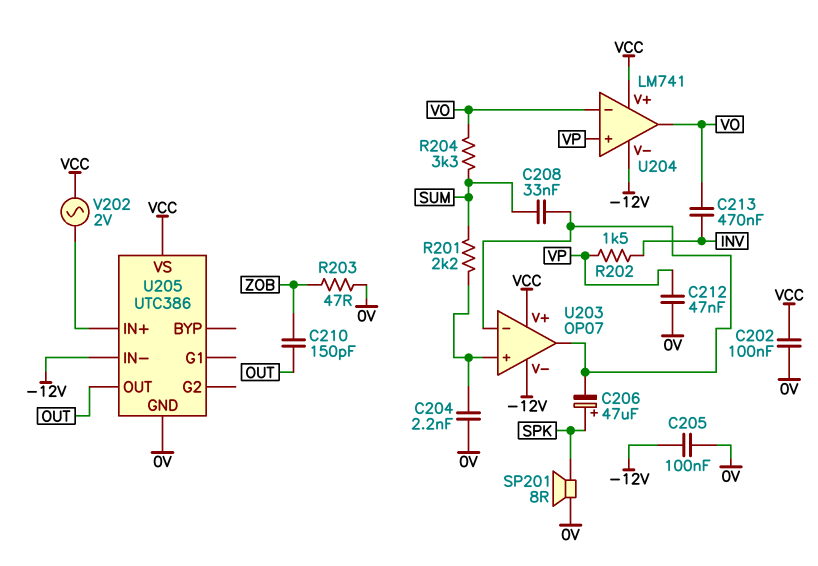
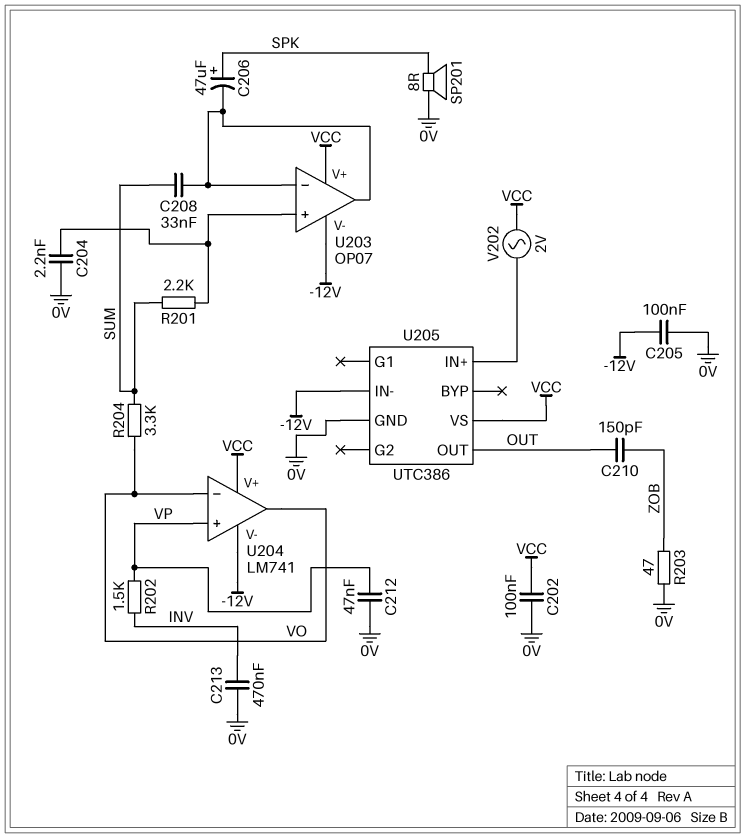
C213: 470nF (INV, VO) -> 470nF (0V, INV)

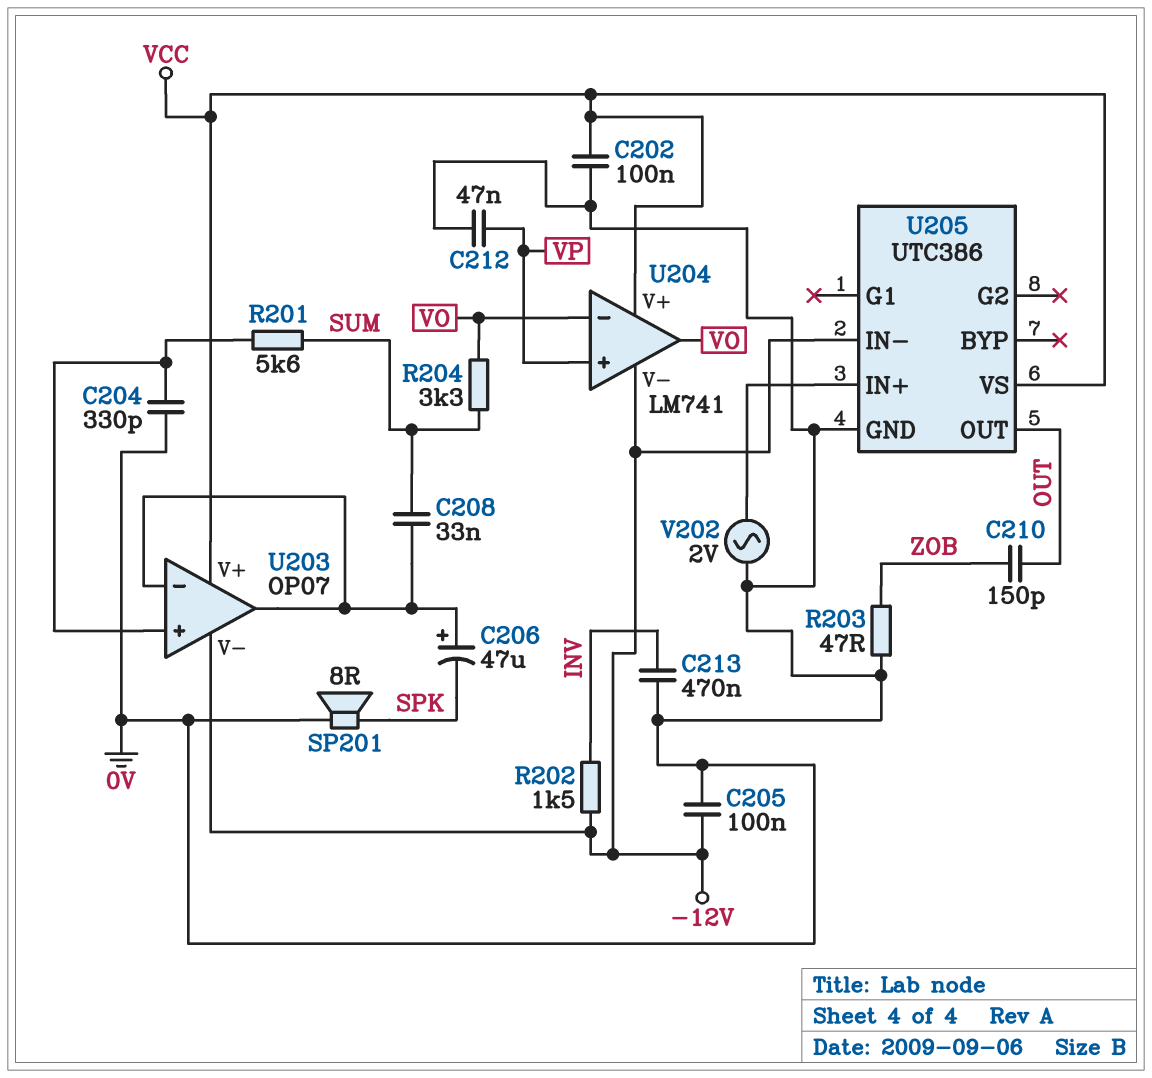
C204: 2.2nF (0V, U203/in+) -> 330pF (0V, U203/in+)
C206: 47uF (plus SPK, minus U203/in-) -> 47uF (plus U203/in-, minus SPK)
R201: 2.2k (SUM, U203/in+) -> 5.6k (SUM, U203/in+)
R202: 1.5k (INV, VP) -> 1.5k (-12V, INV)
V202: AC 2V (U205/IN+, VCC) -> AC 2V (0V, U205/IN+)

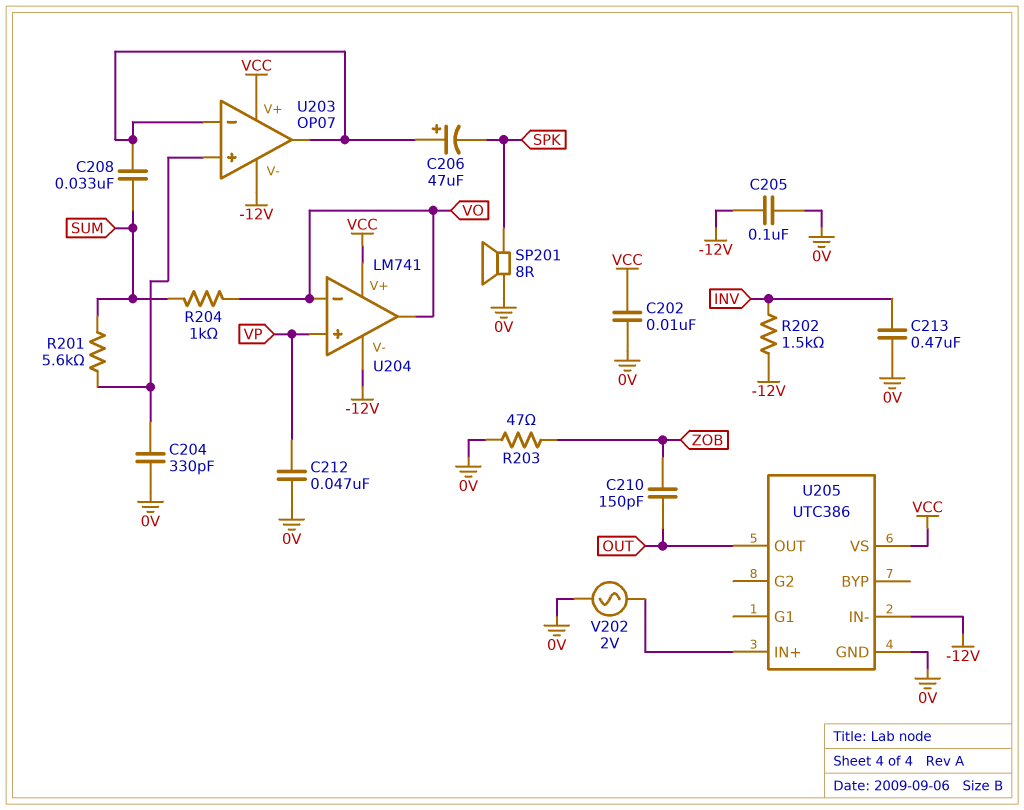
C202: 100nF (0V, VCC) -> 10nF (0V, VCC)
R204: 3.3k (SUM, VO) -> 1k (SUM, VO)

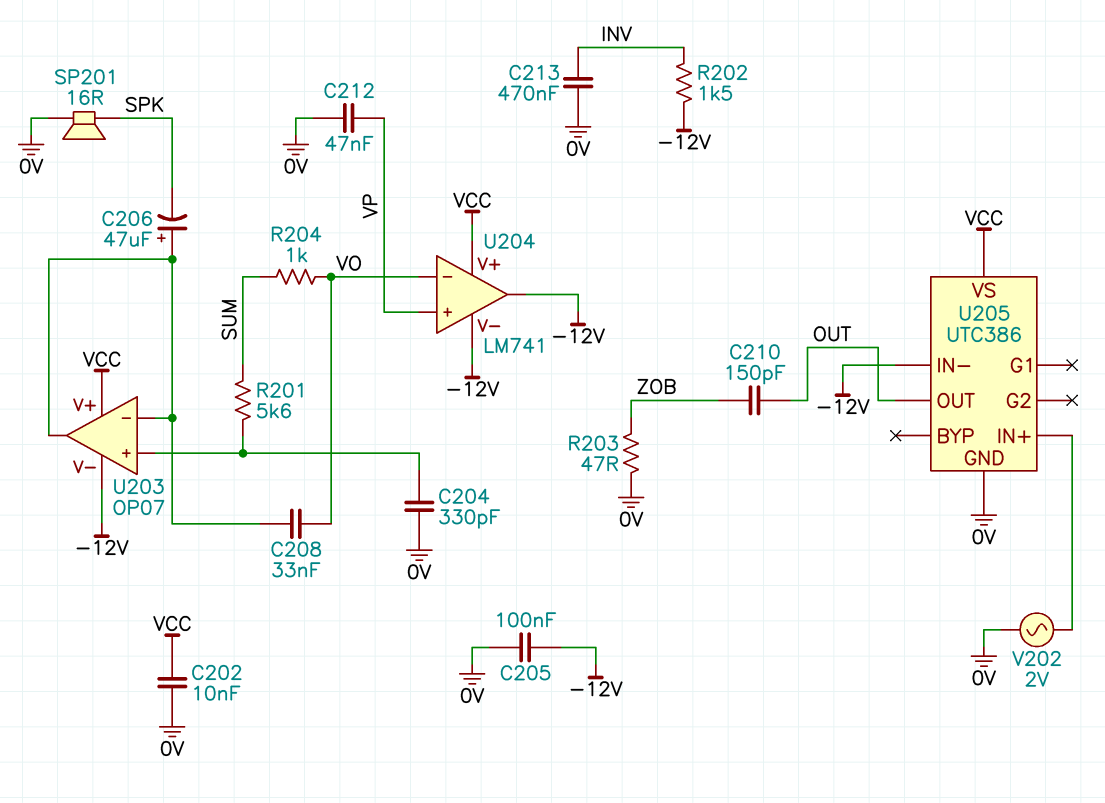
C208: 33nF (SUM, U203/in-) -> 33nF (U203/in-, VO)
SP201: speaker 8R (0V, SPK) -> speaker 16R (0V, SPK)
U204 pin out: VO -> -12V

